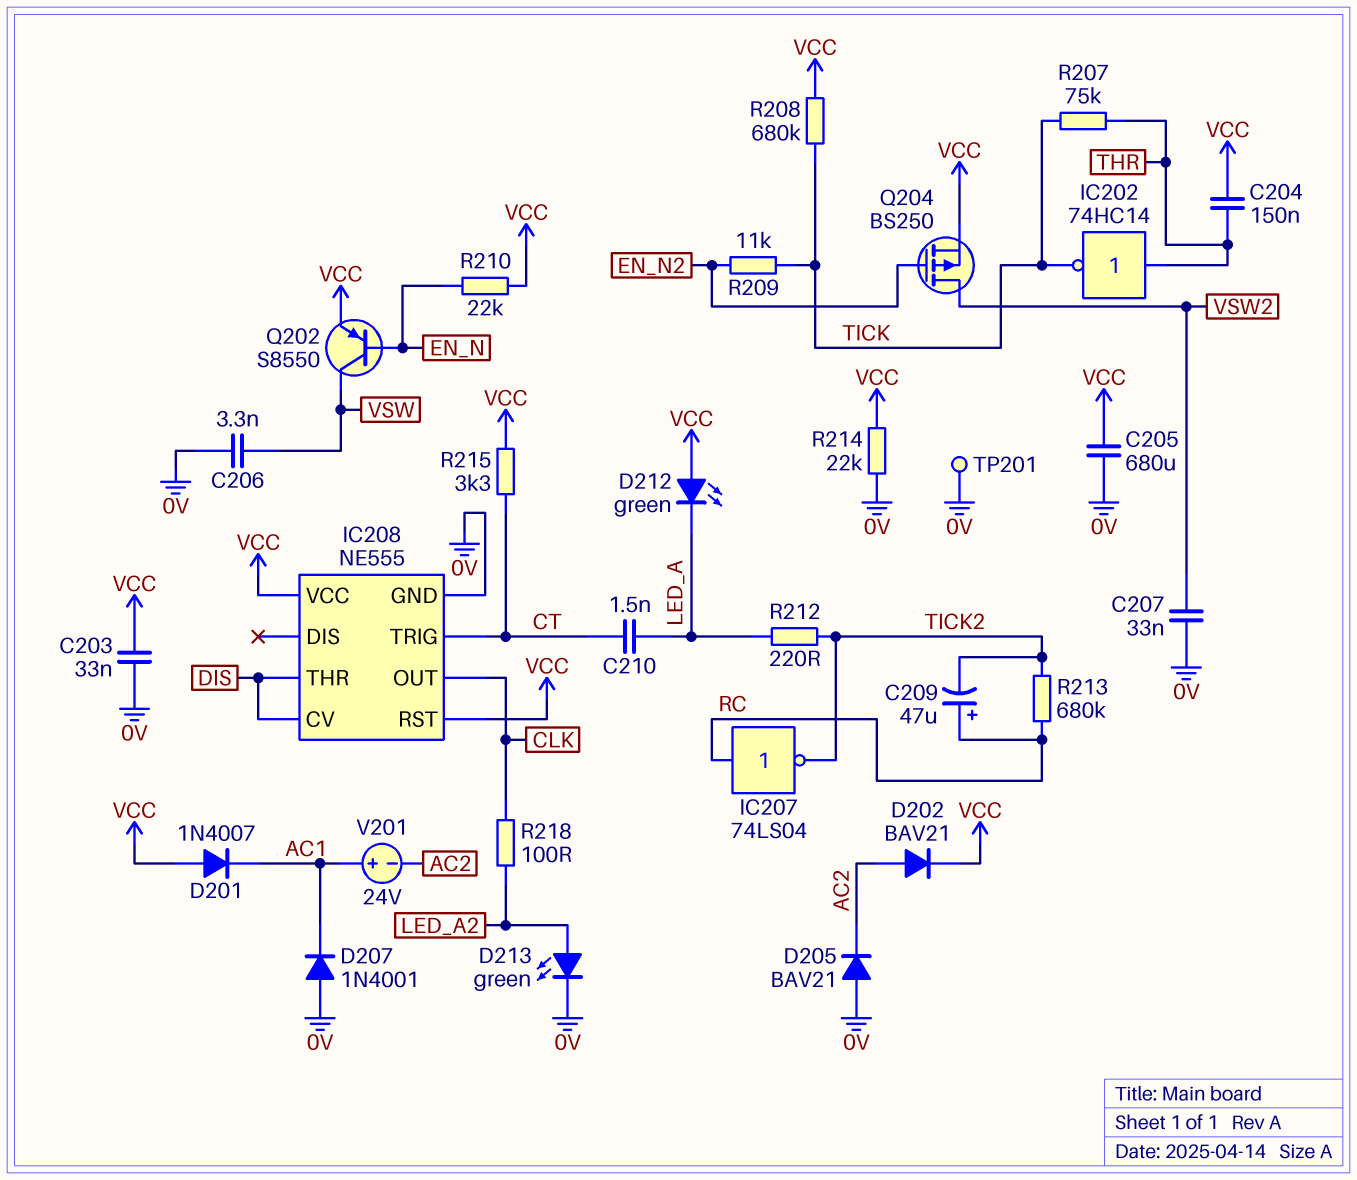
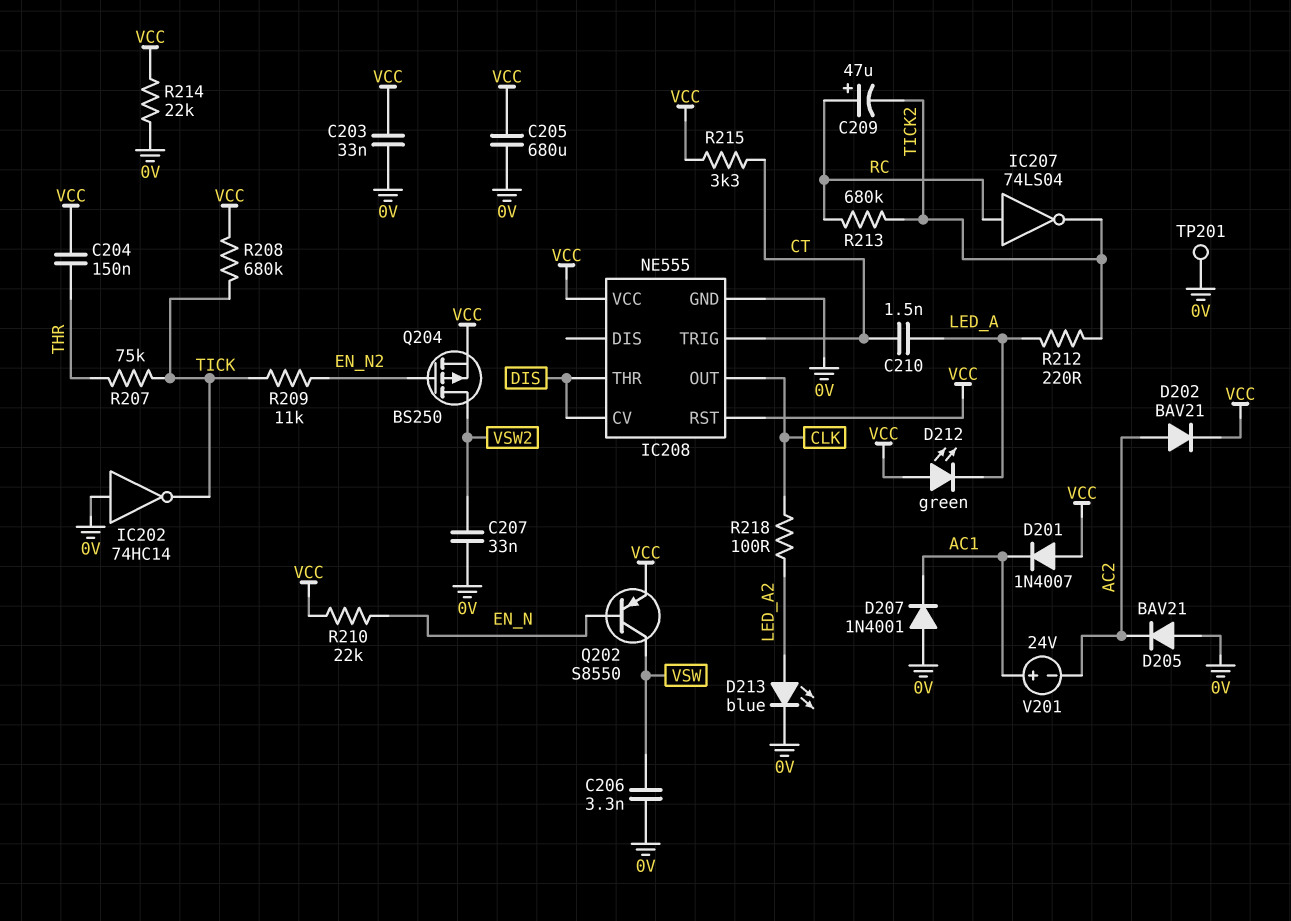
D213: LED green (A LED_A2, K 0V) -> LED blue (A LED_A2, K 0V)
IC202: NOT 74HC14 (in THR, out TICK) -> NOT 74HC14 (in 0V, out TICK)

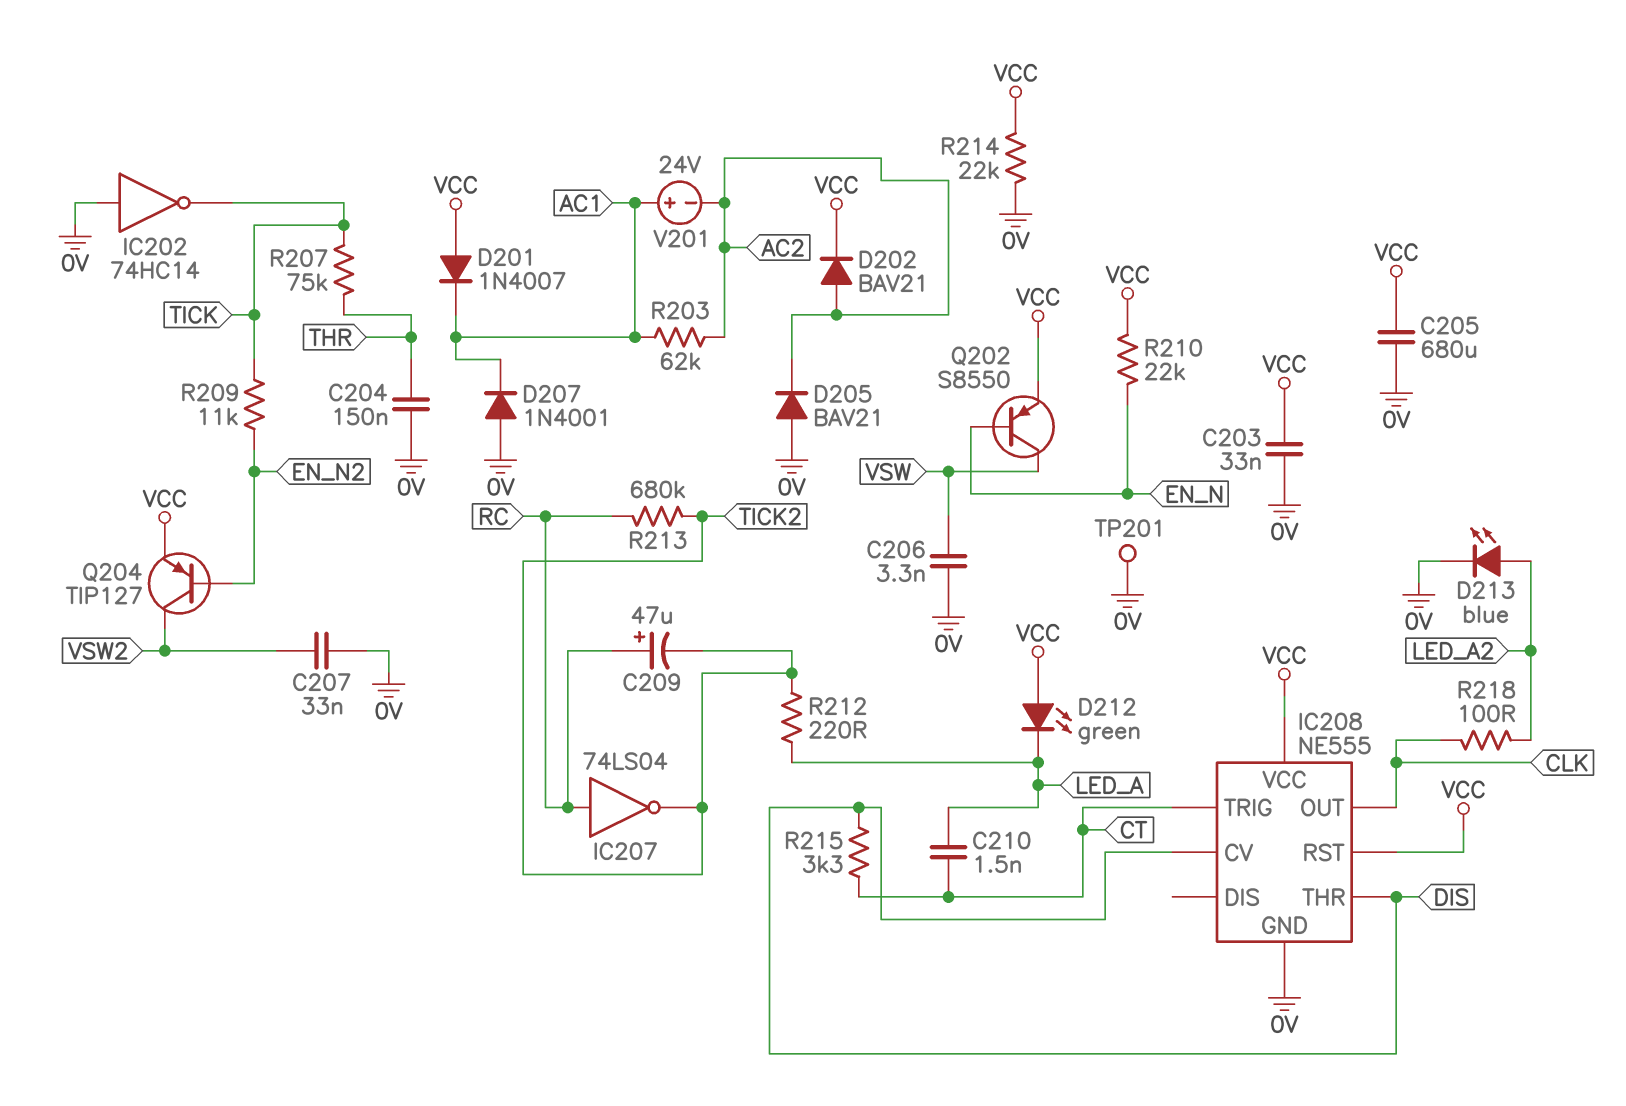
C204: 150nF (THR, VCC) -> 150nF (0V, THR)
Q204: PMOS BS250 (G EN_N2, D VSW2, S VCC) -> PNP TIP127 (B EN_N2, C VSW2, E VCC)
R203: none -> 62k (AC1, AC2)
R208: 680k (TICK, VCC) -> none
R215: 3.3k (CT, VCC) -> 3.3k (CT, DIS)

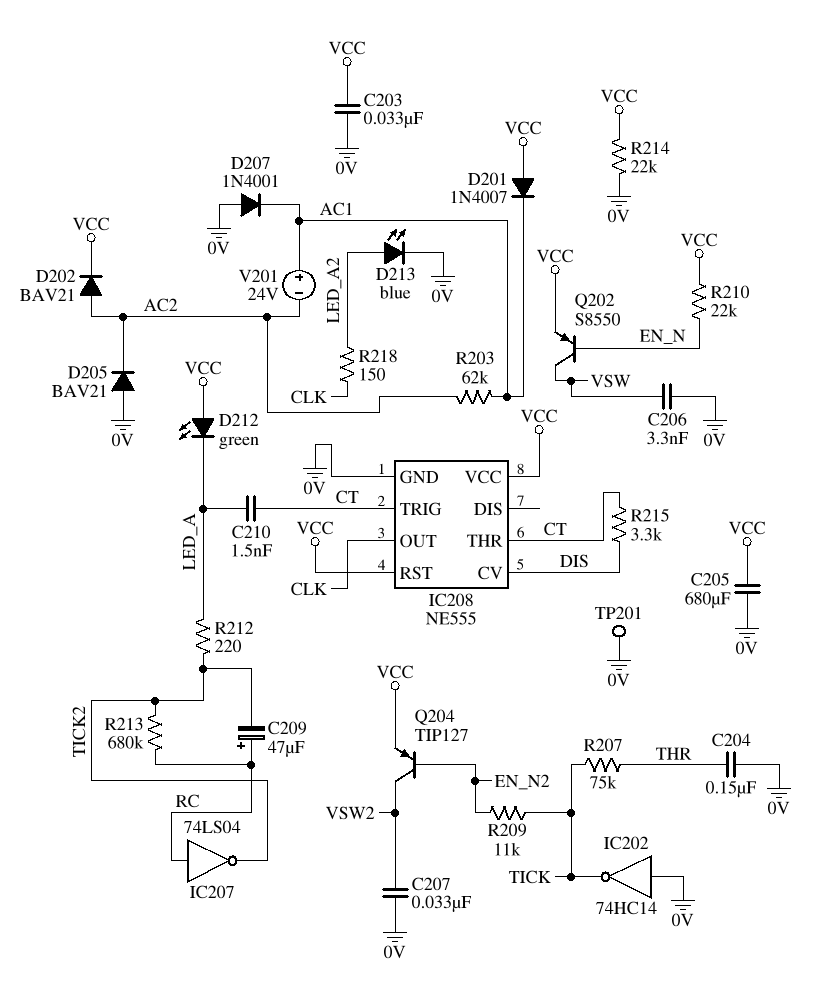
IC208 pin THR: DIS -> CT
R218: 100 (CLK, LED_A2) -> 150 (CLK, LED_A2)

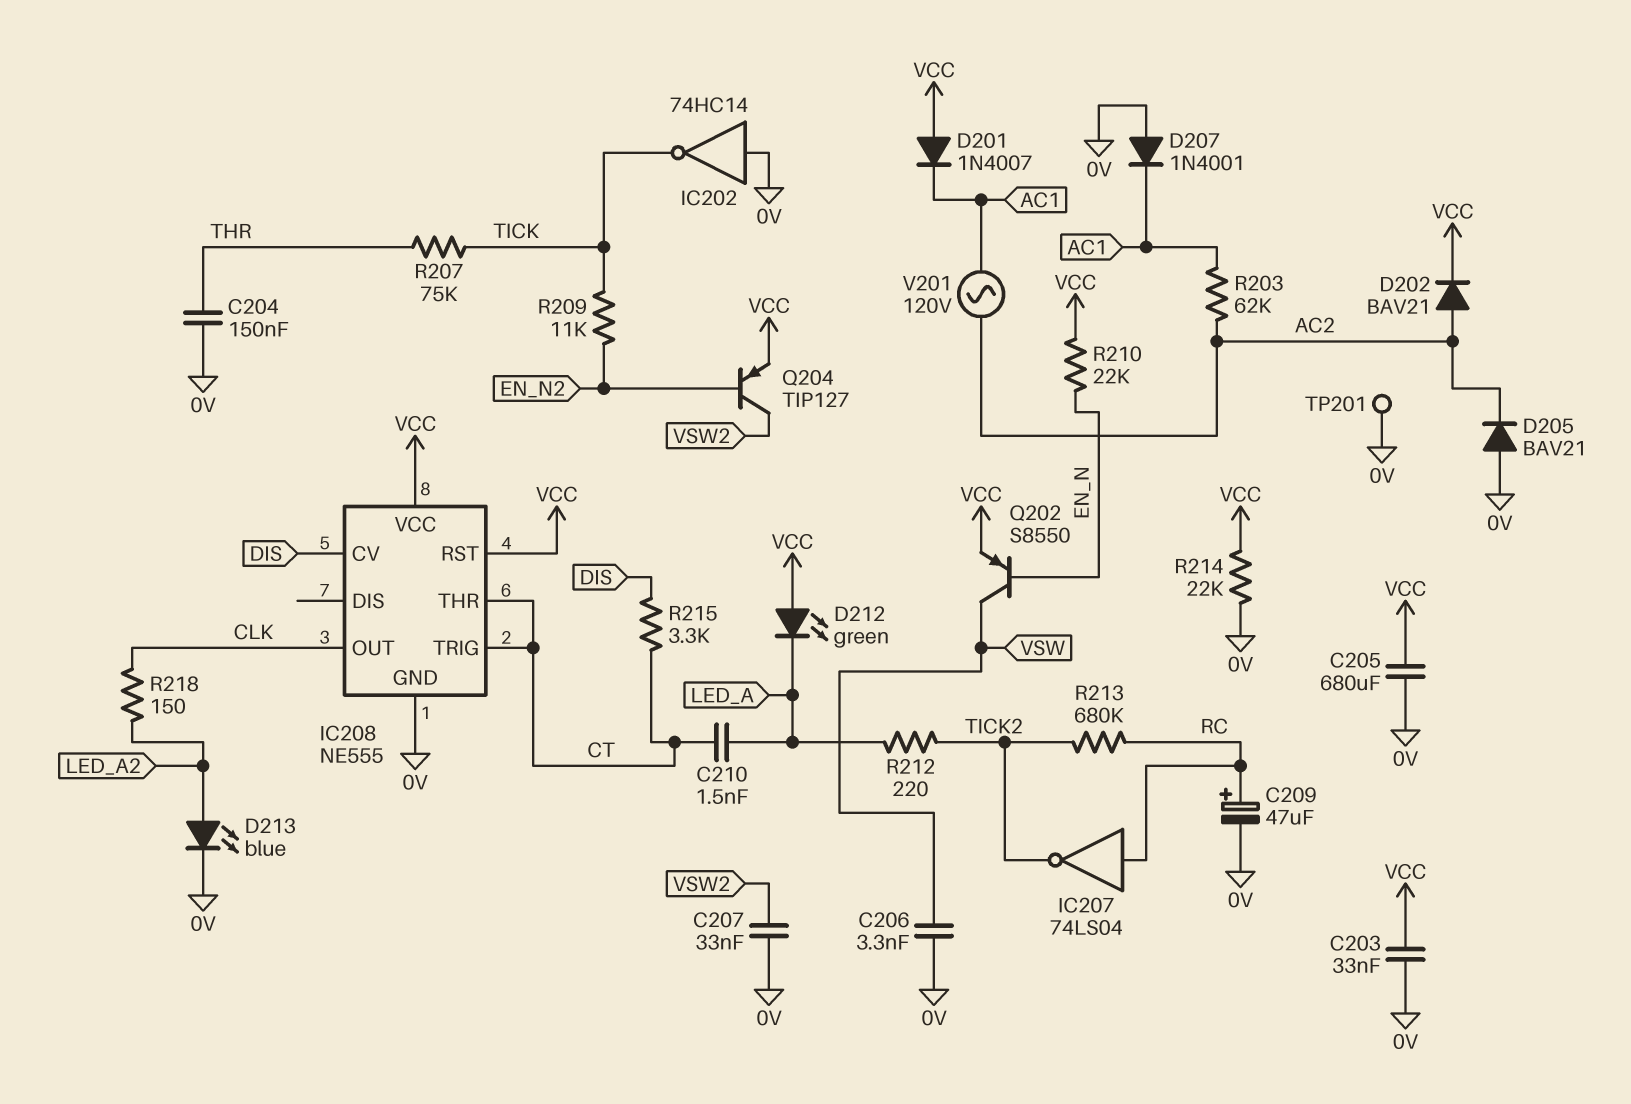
C209: 47uF (plus RC, minus TICK2) -> 47uF (plus RC, minus 0V)
V201: 24V (plus AC1, minus AC2) -> AC 120V (AC1, AC2)

